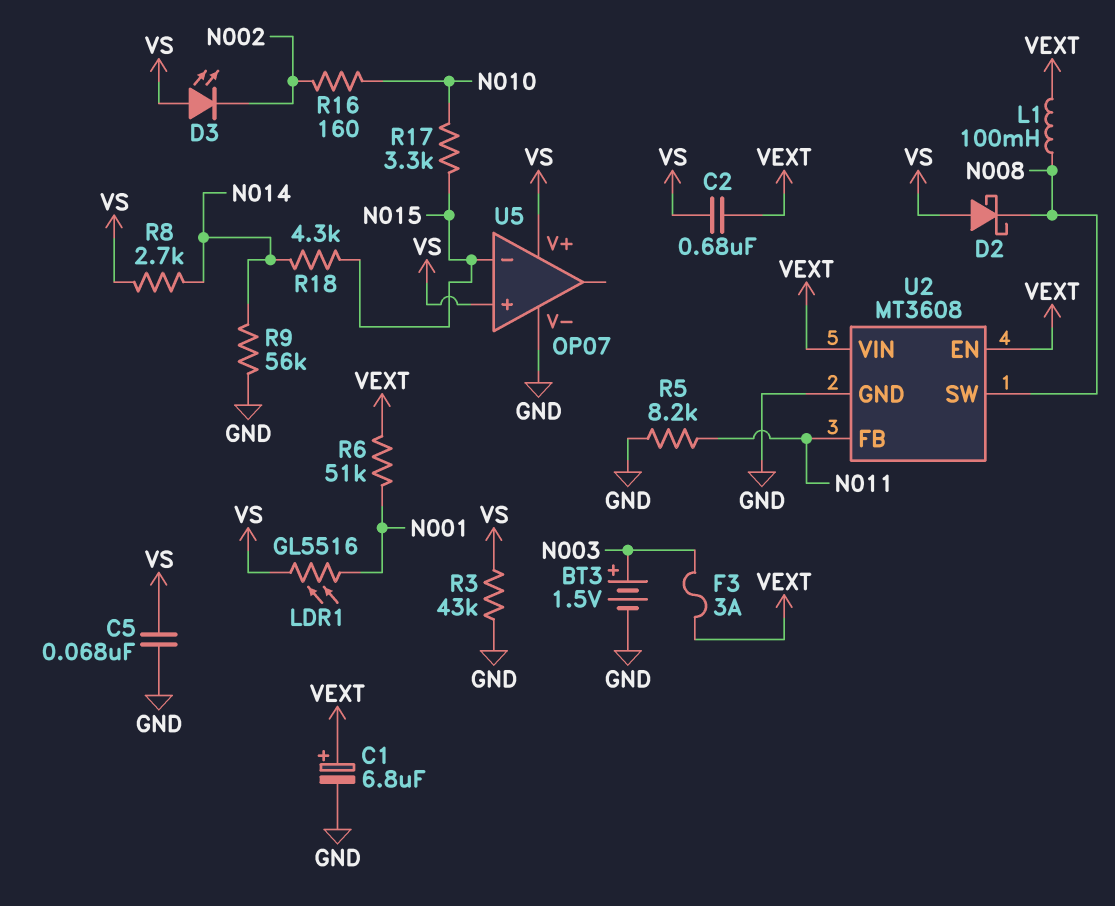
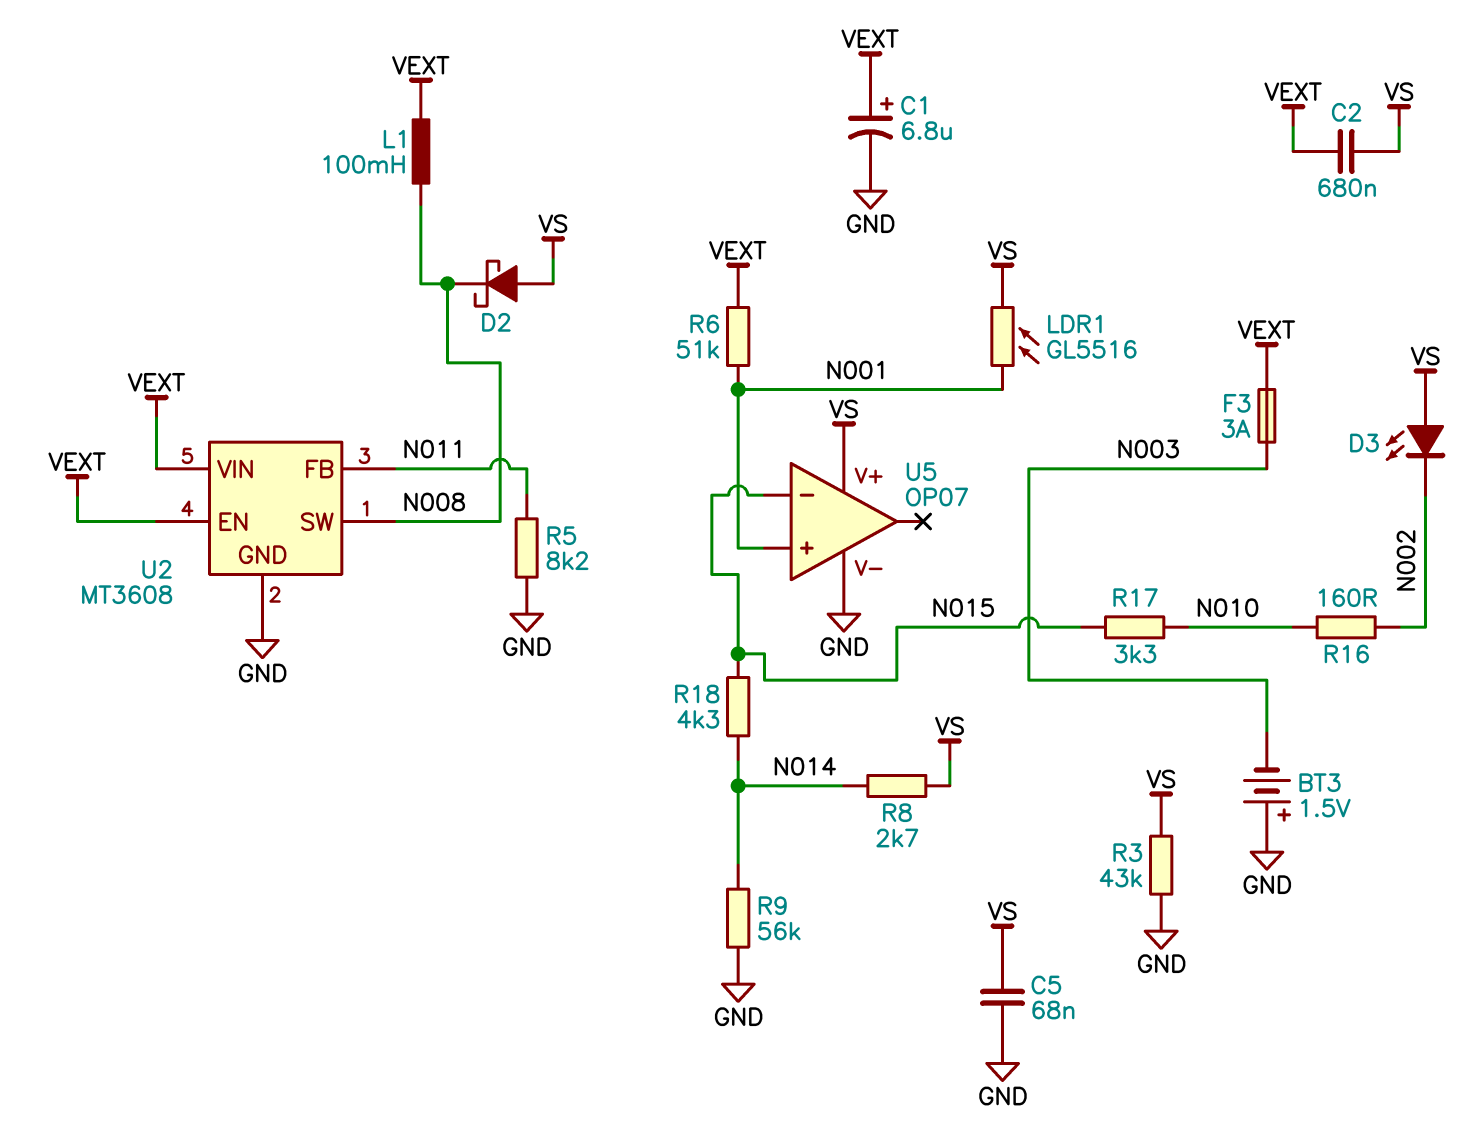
BT3: 1.5V (plus N003, minus GND) -> 1.5V (plus GND, minus N003)
U5 pin in+: VS -> N001

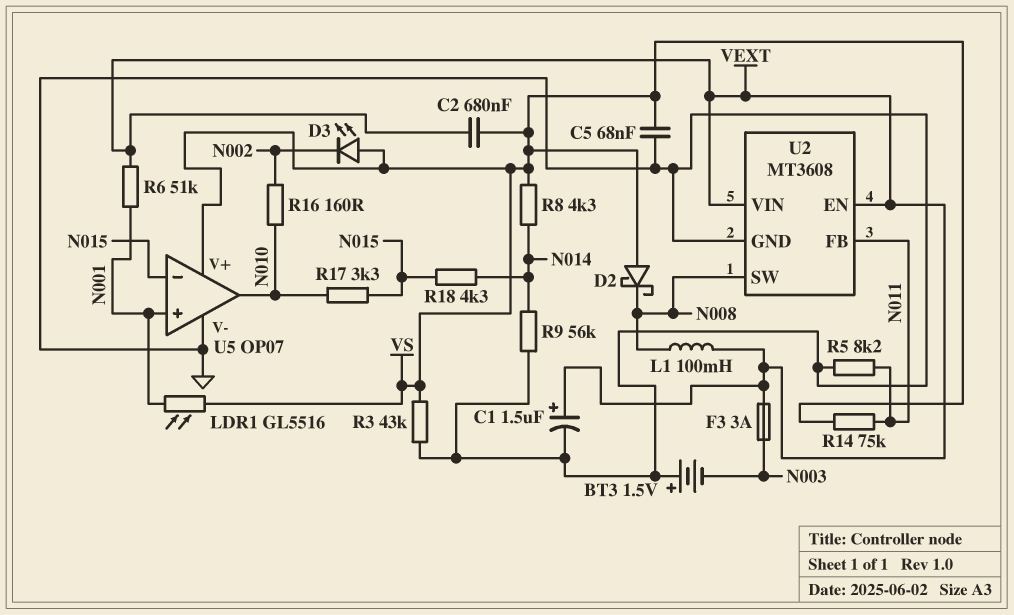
C1: 6.8uF (plus VEXT, minus GND) -> 1.5uF (plus VEXT, minus GND)
R8: 2.7k (N014, VS) -> 4.3k (N014, VS)
R14: none -> 75k (N011, VS)
U5 pin out: none -> N010

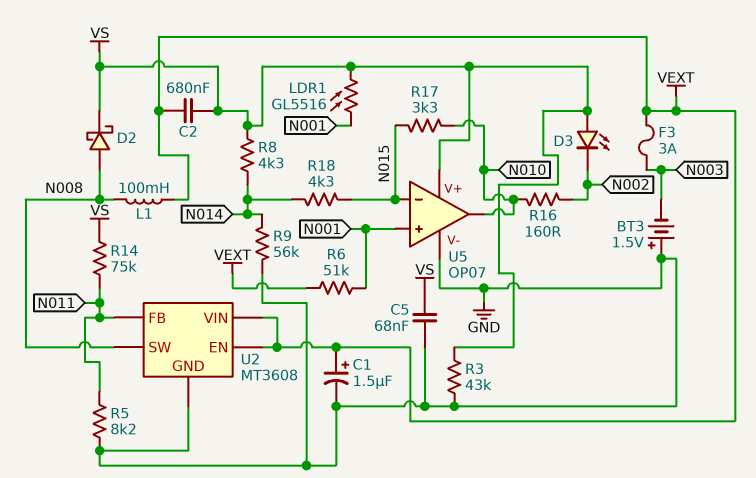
D2: schottky (A VS, K N008) -> schottky (A N008, K VS)

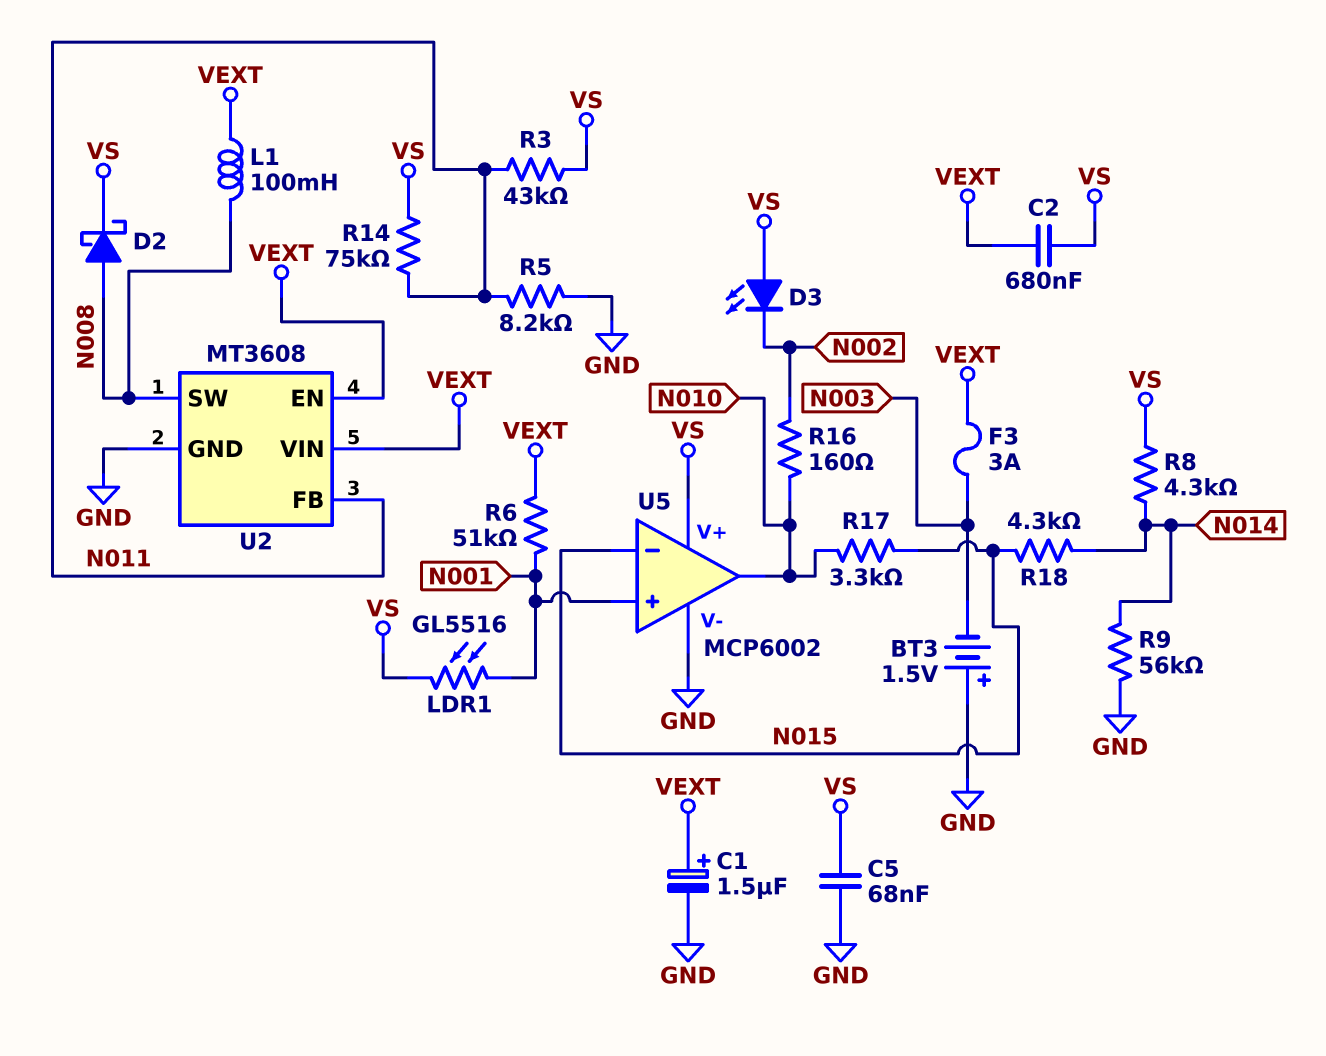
R3: 43k (GND, VS) -> 43k (N011, VS)
U5: OP07 -> MCP6002

